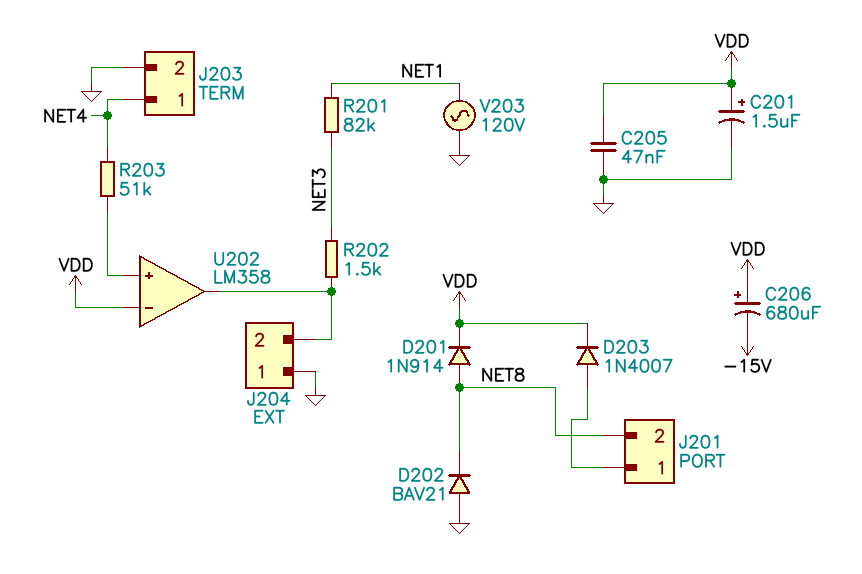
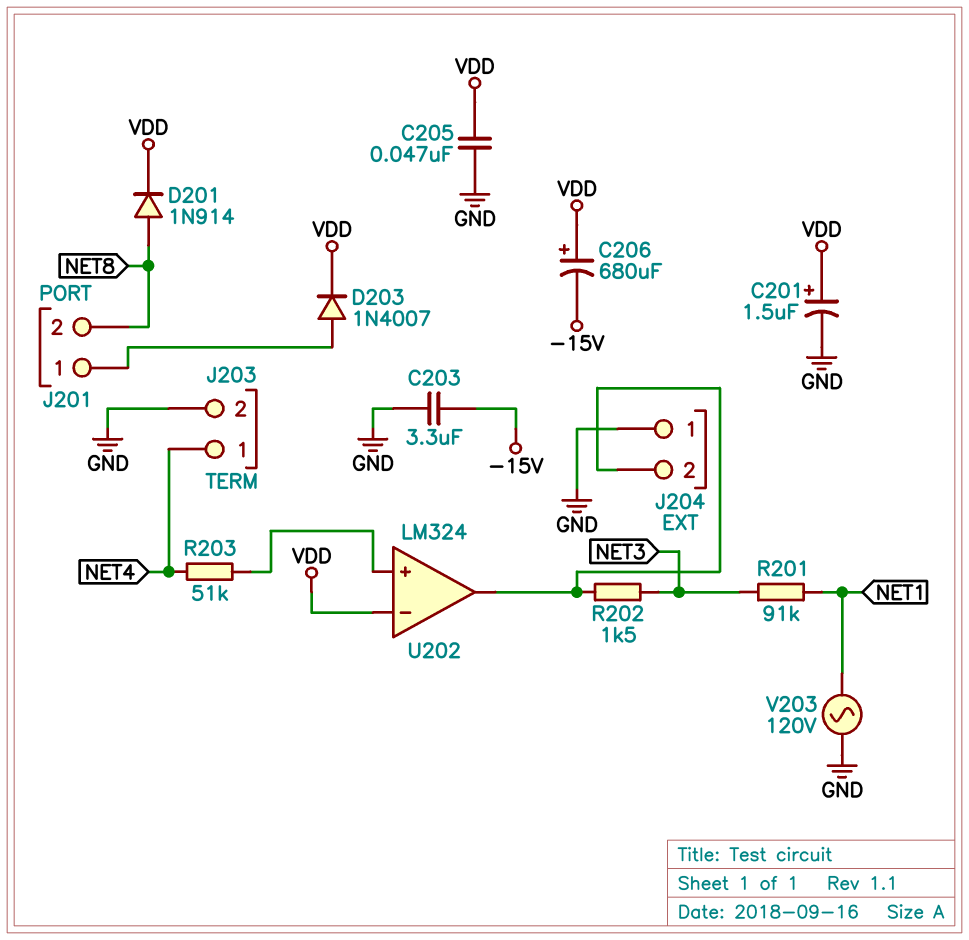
C203: none -> 3.3uF (-15V, GND)
D202: diode BAV21 (A GND, K NET8) -> none
R201: 82k (NET1, NET3) -> 91k (NET1, NET3)
U202: LM358 -> LM324

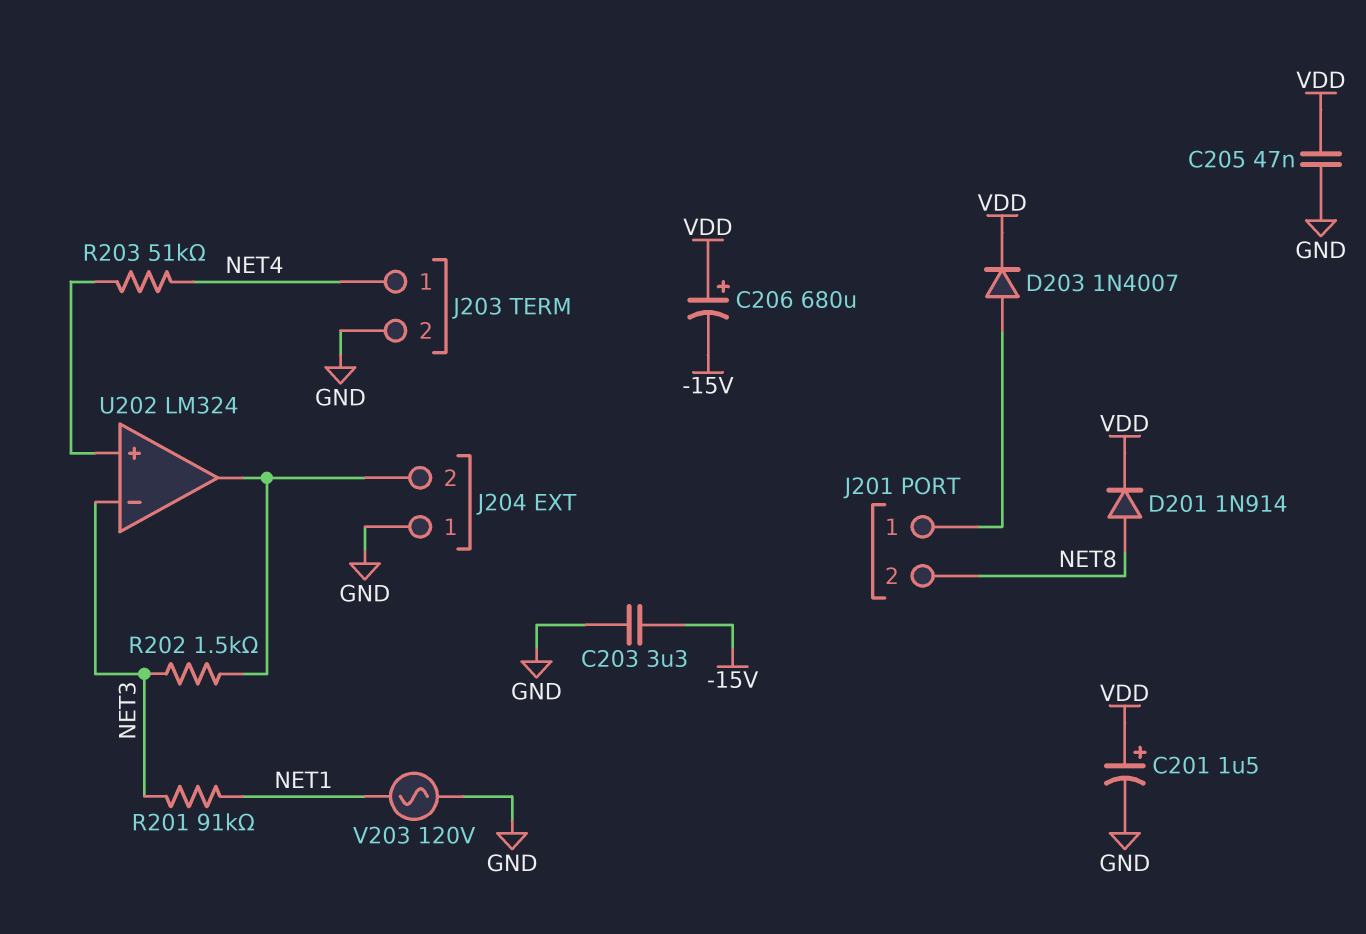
U202 pin in-: VDD -> NET3

